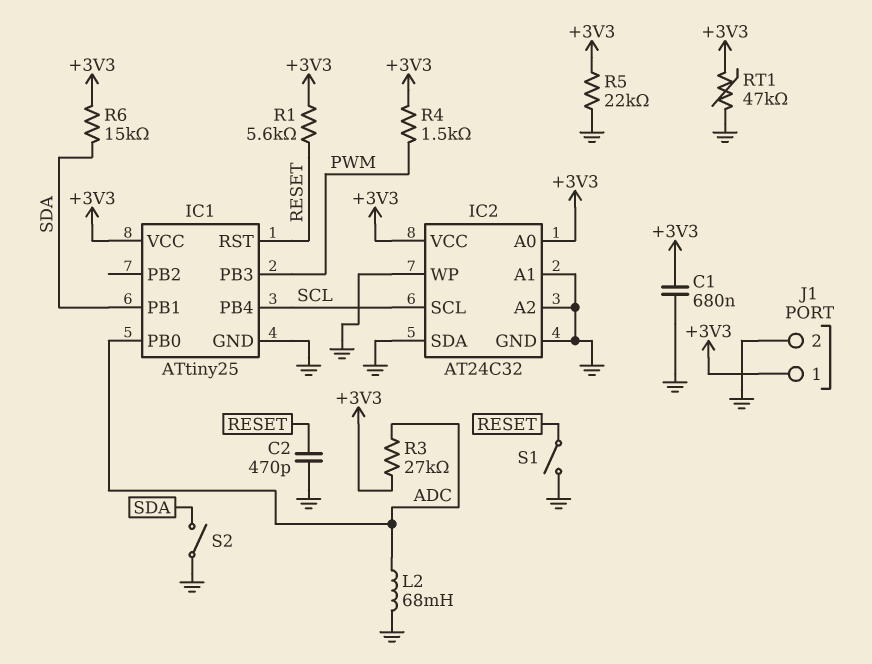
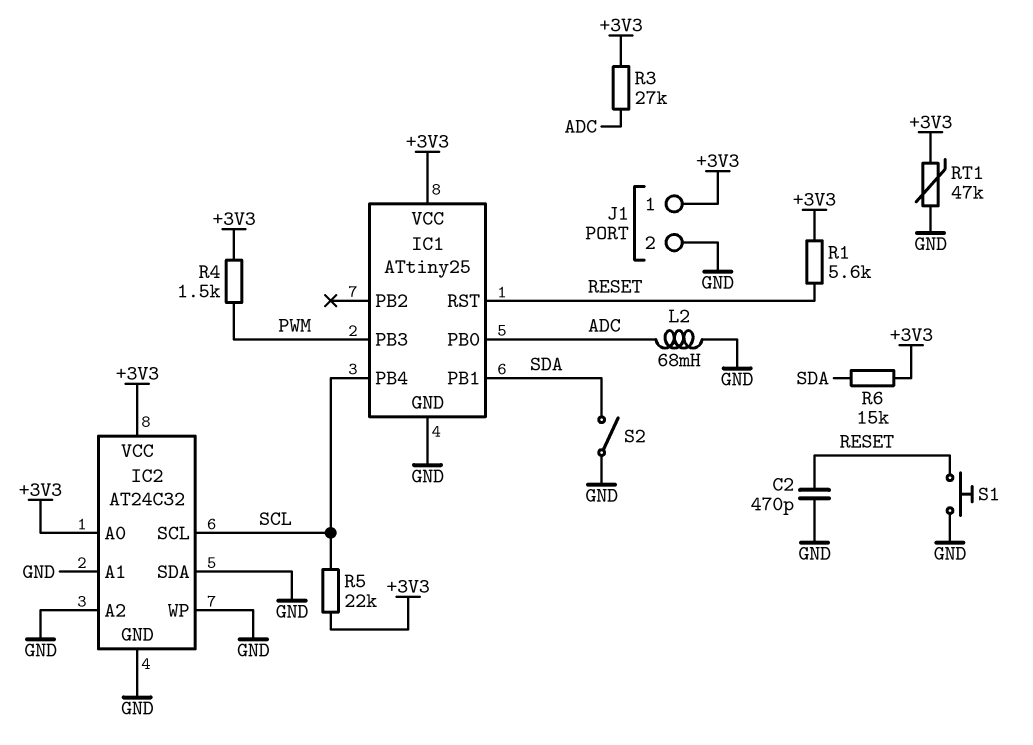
C1: 680nF (+3V3, GND) -> none
R5: 22k (+3V3, GND) -> 22k (+3V3, SCL)
S1: switch (GND, RESET) -> button (GND, RESET)

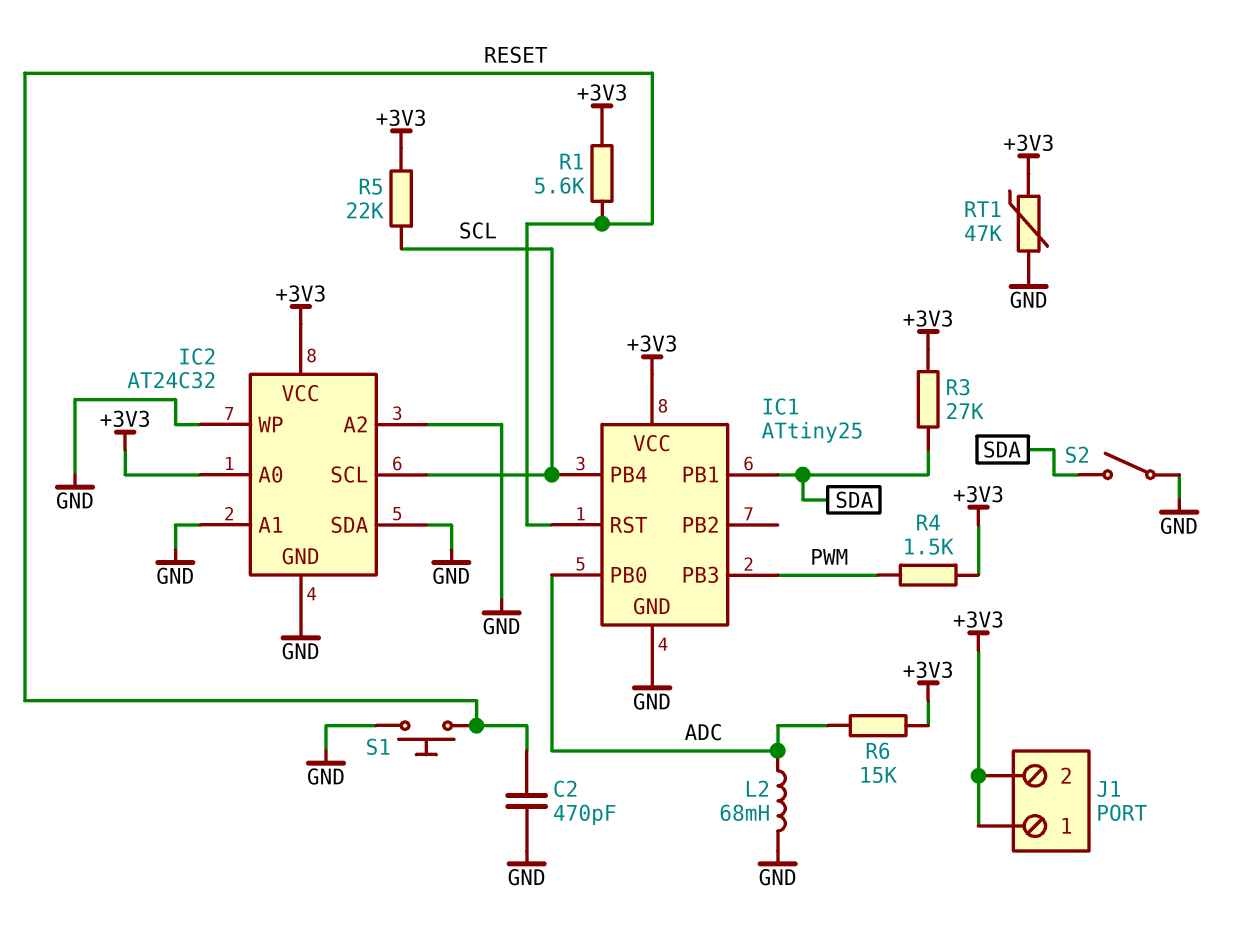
J1 pin 2: GND -> +3V3
R3: 27k (+3V3, ADC) -> 27k (+3V3, SDA)
R6: 15k (+3V3, SDA) -> 15k (+3V3, ADC)

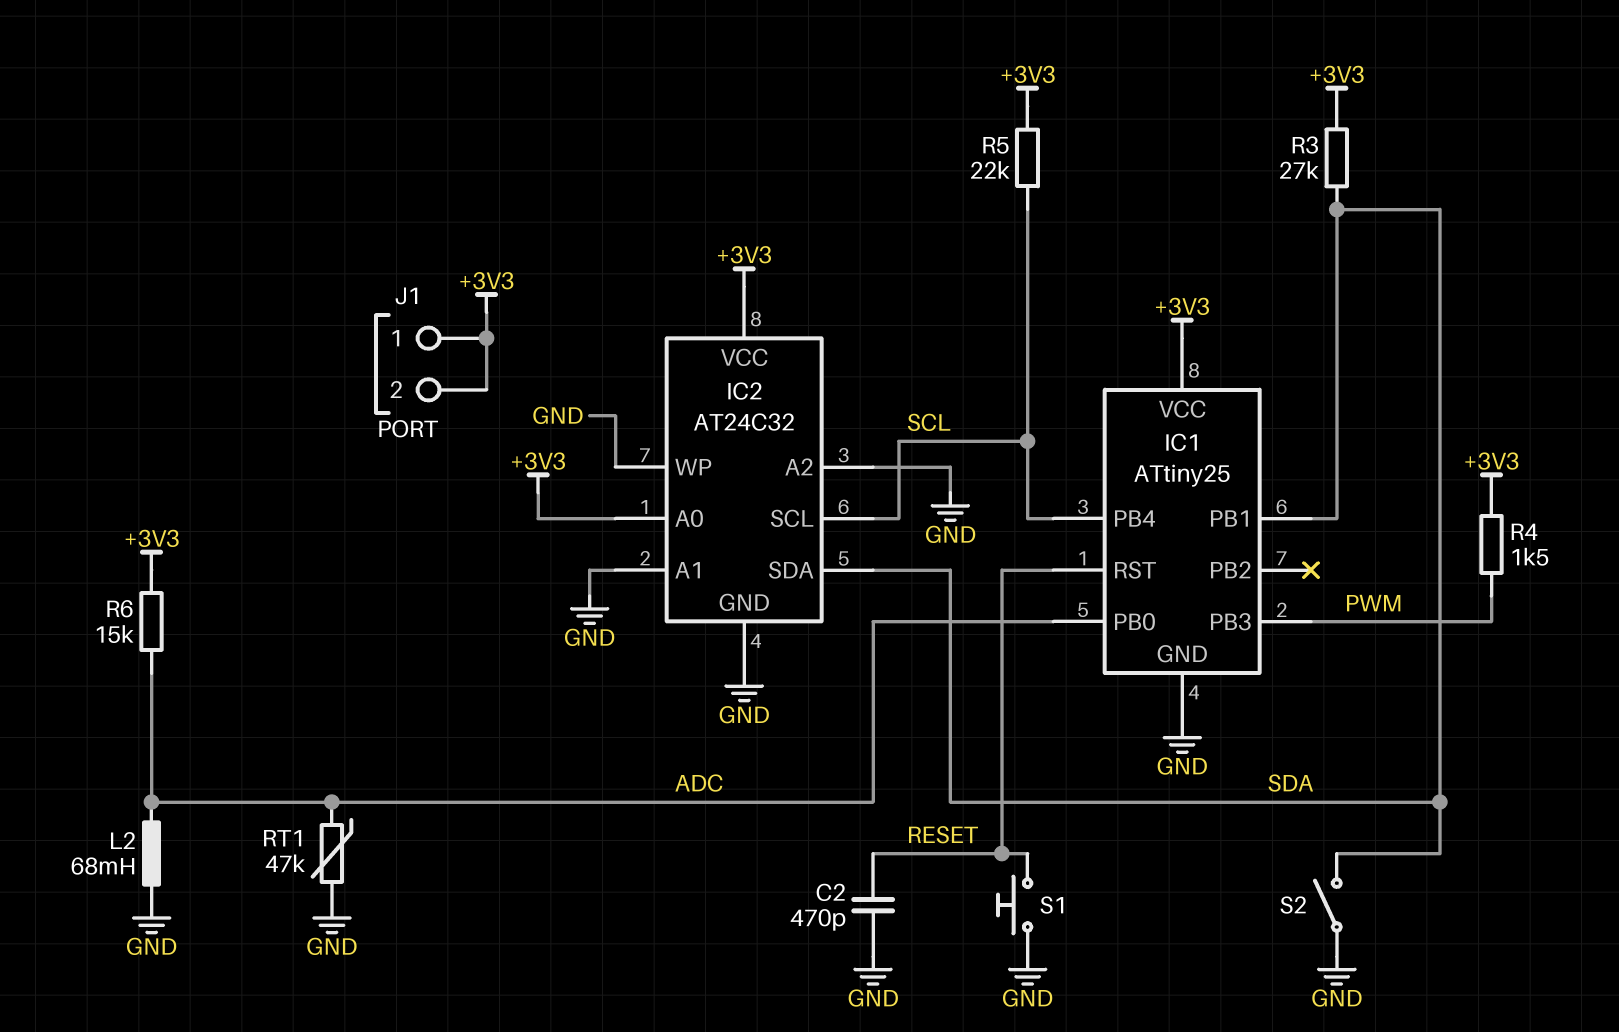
IC2 pin SDA: GND -> SDA
R1: 5.6k (+3V3, RESET) -> none
RT1: 47k (+3V3, GND) -> 47k (ADC, GND)

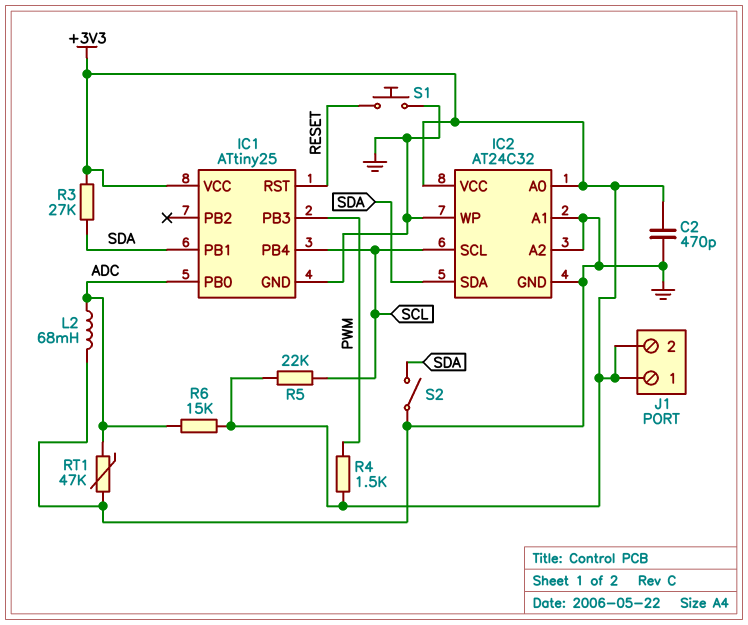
C2: 470pF (GND, RESET) -> 470pF (+3V3, GND)

